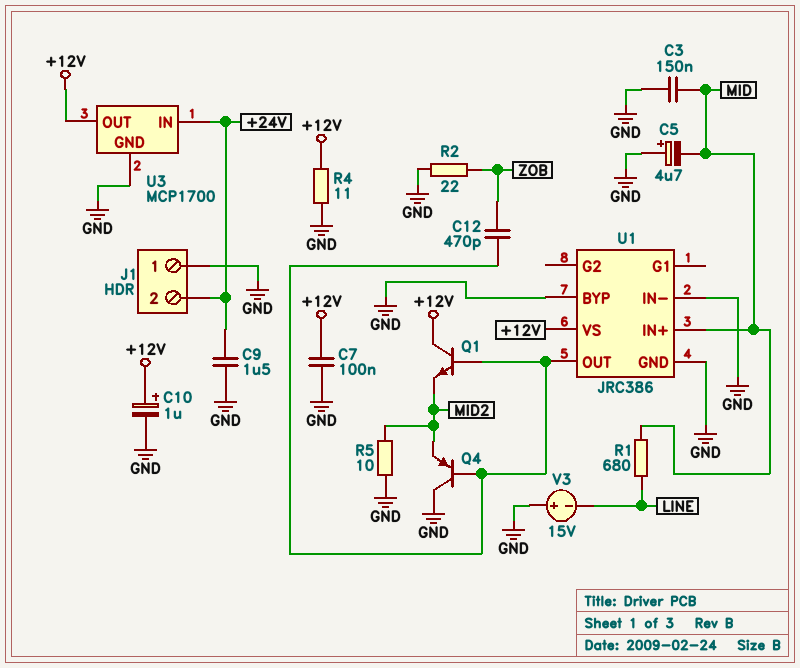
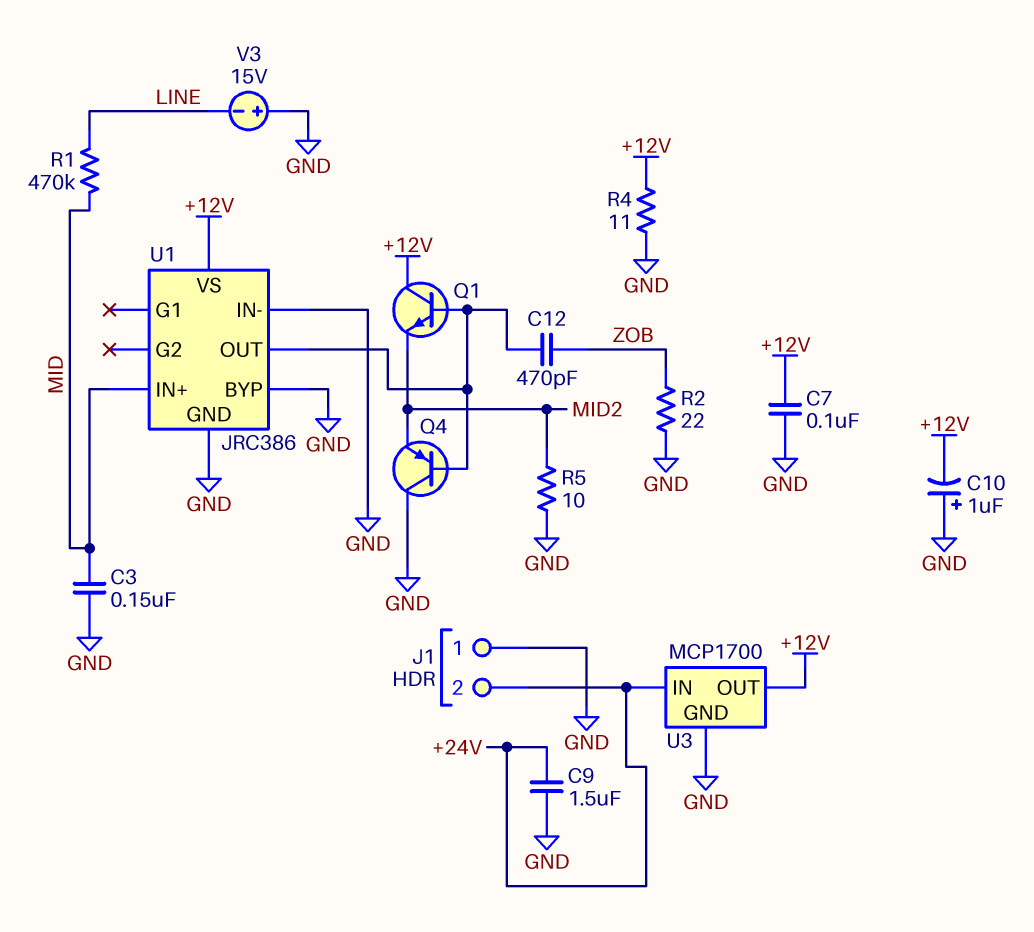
C5: 4.7uF (plus GND, minus MID) -> none
C10: 1uF (plus +12V, minus GND) -> 1uF (plus GND, minus +12V)
R1: 680 (LINE, MID) -> 470k (LINE, MID)

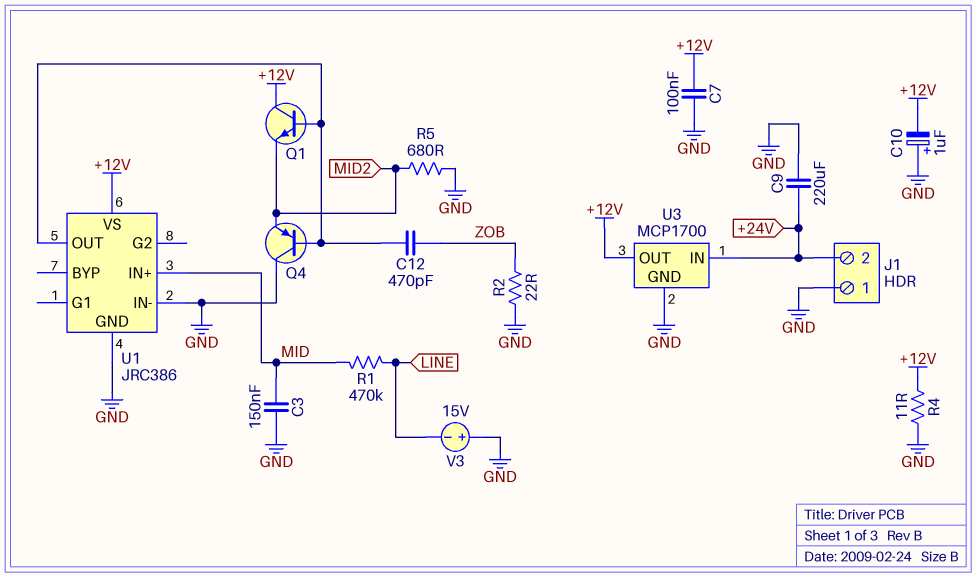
C9: 1.5uF (+24V, GND) -> 220uF (+24V, GND)
R5: 10 (GND, MID2) -> 680 (GND, MID2)
U1 pin BYP: GND -> none

